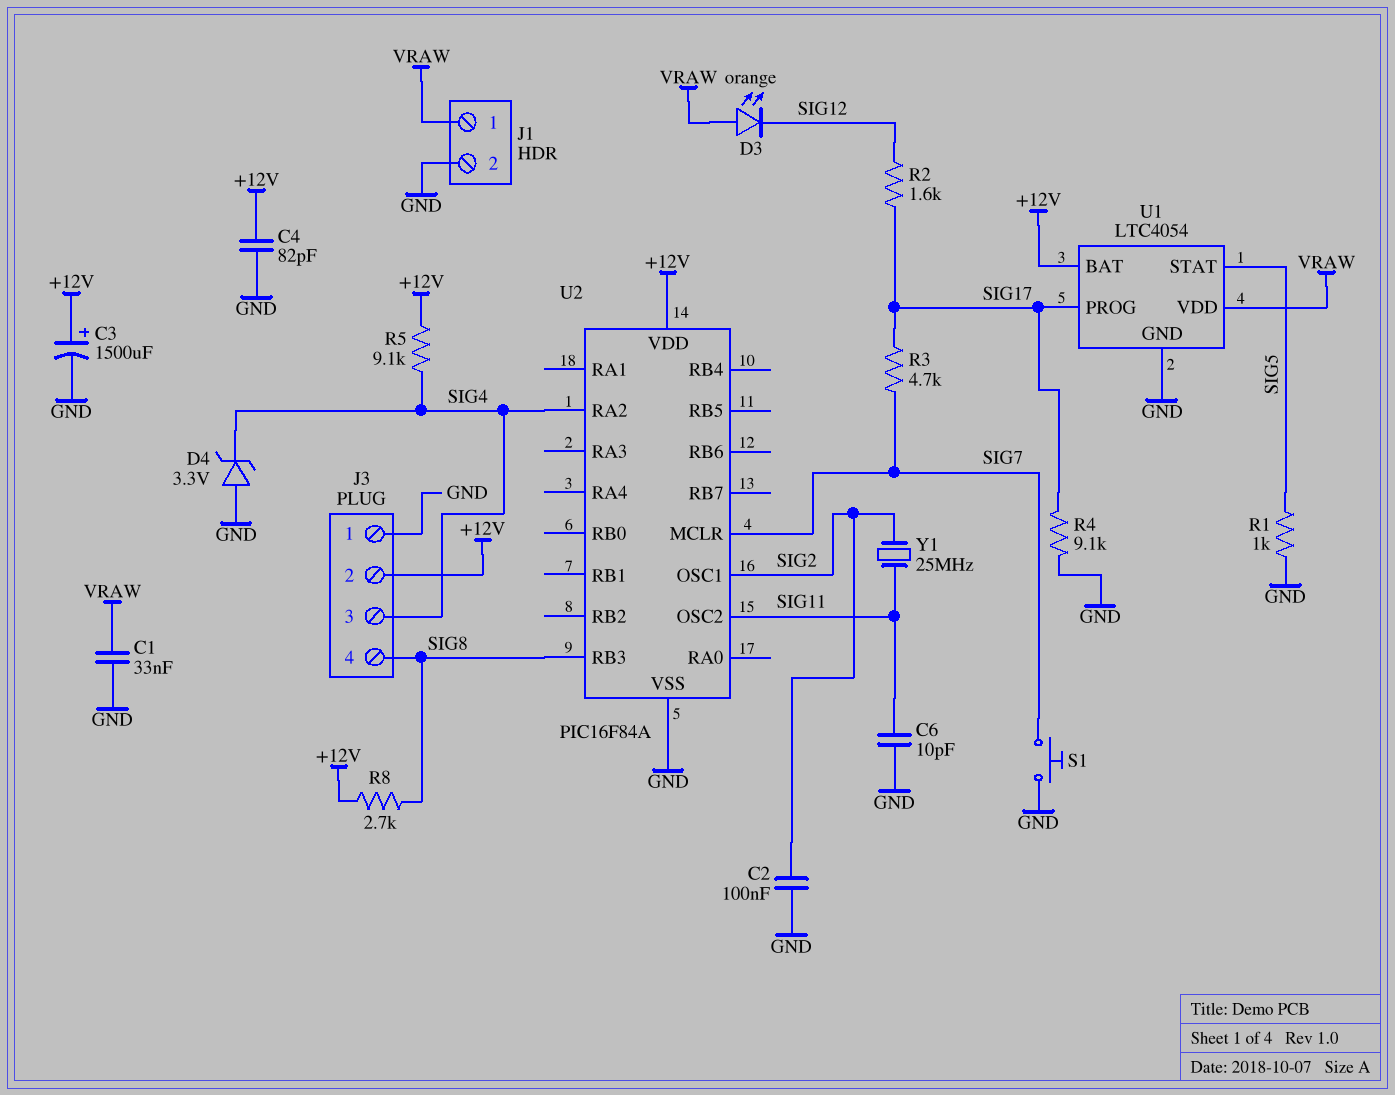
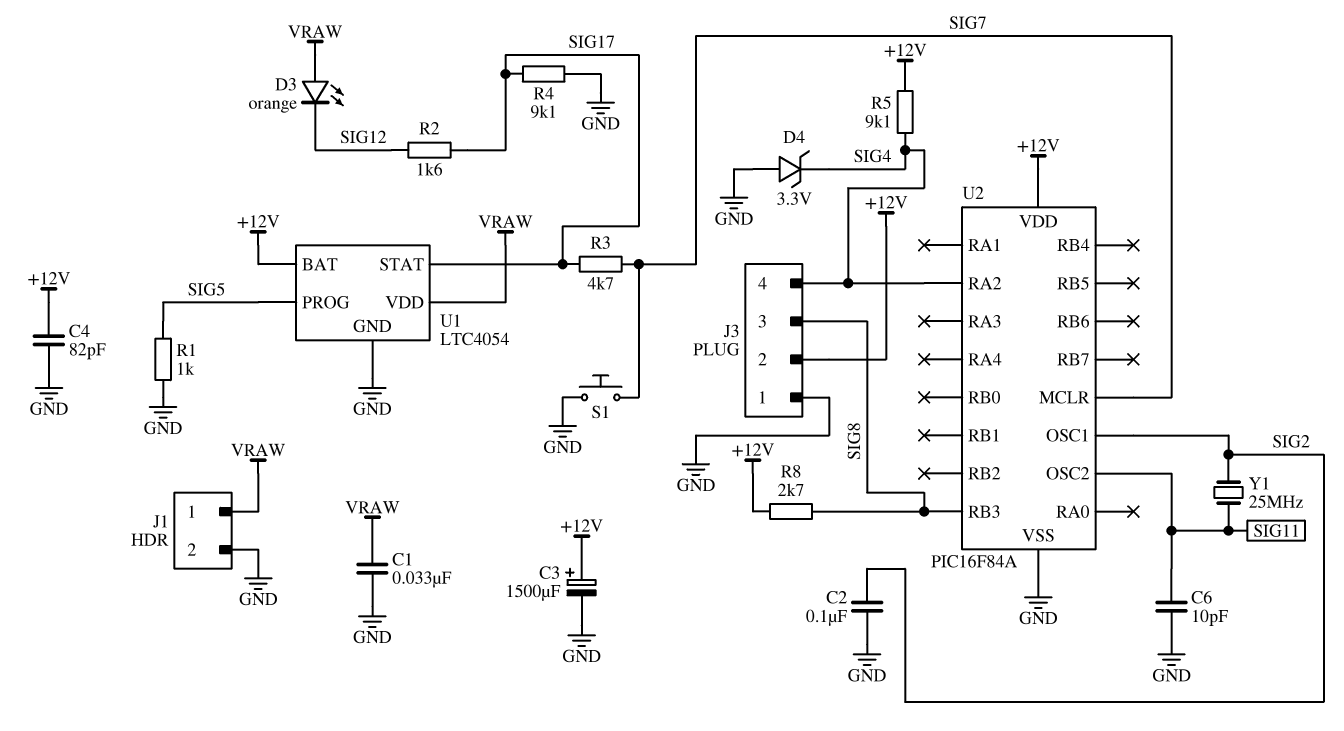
J3 pin 3: SIG4 -> SIG8
J3 pin 4: SIG8 -> SIG4
U1 pin PROG: SIG17 -> SIG5
U1 pin STAT: SIG5 -> SIG17

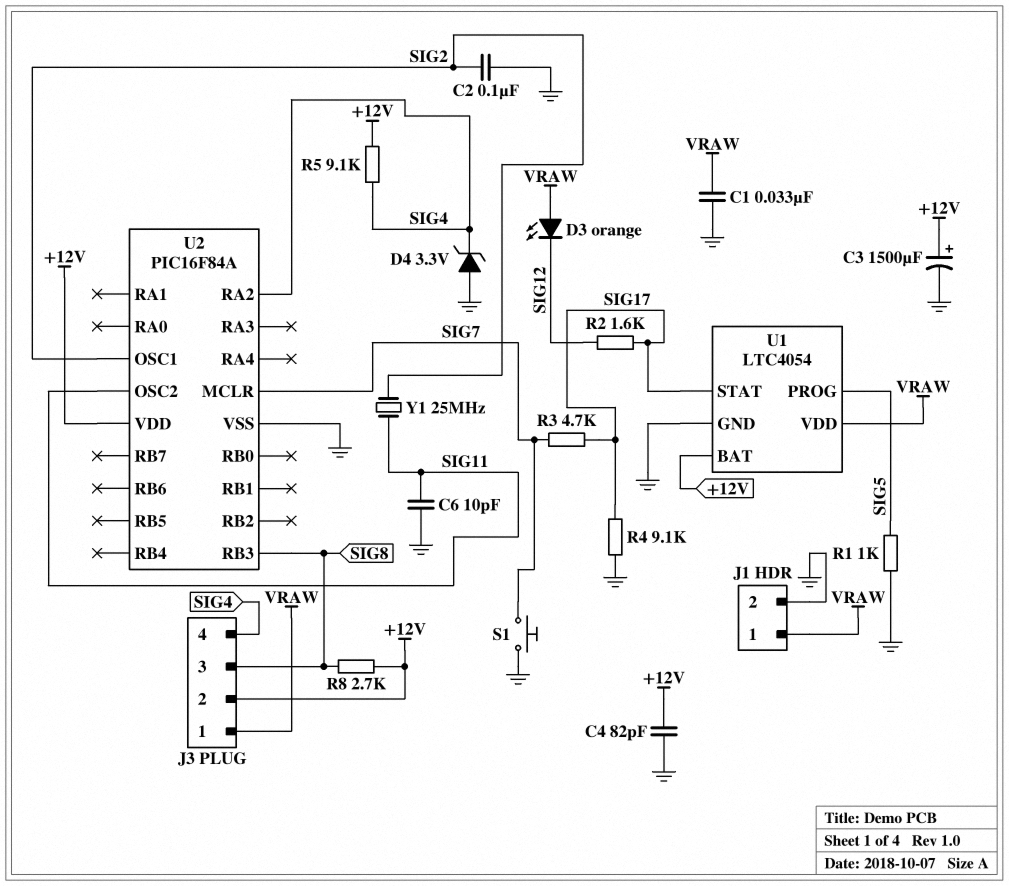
J3 pin 1: GND -> VRAW

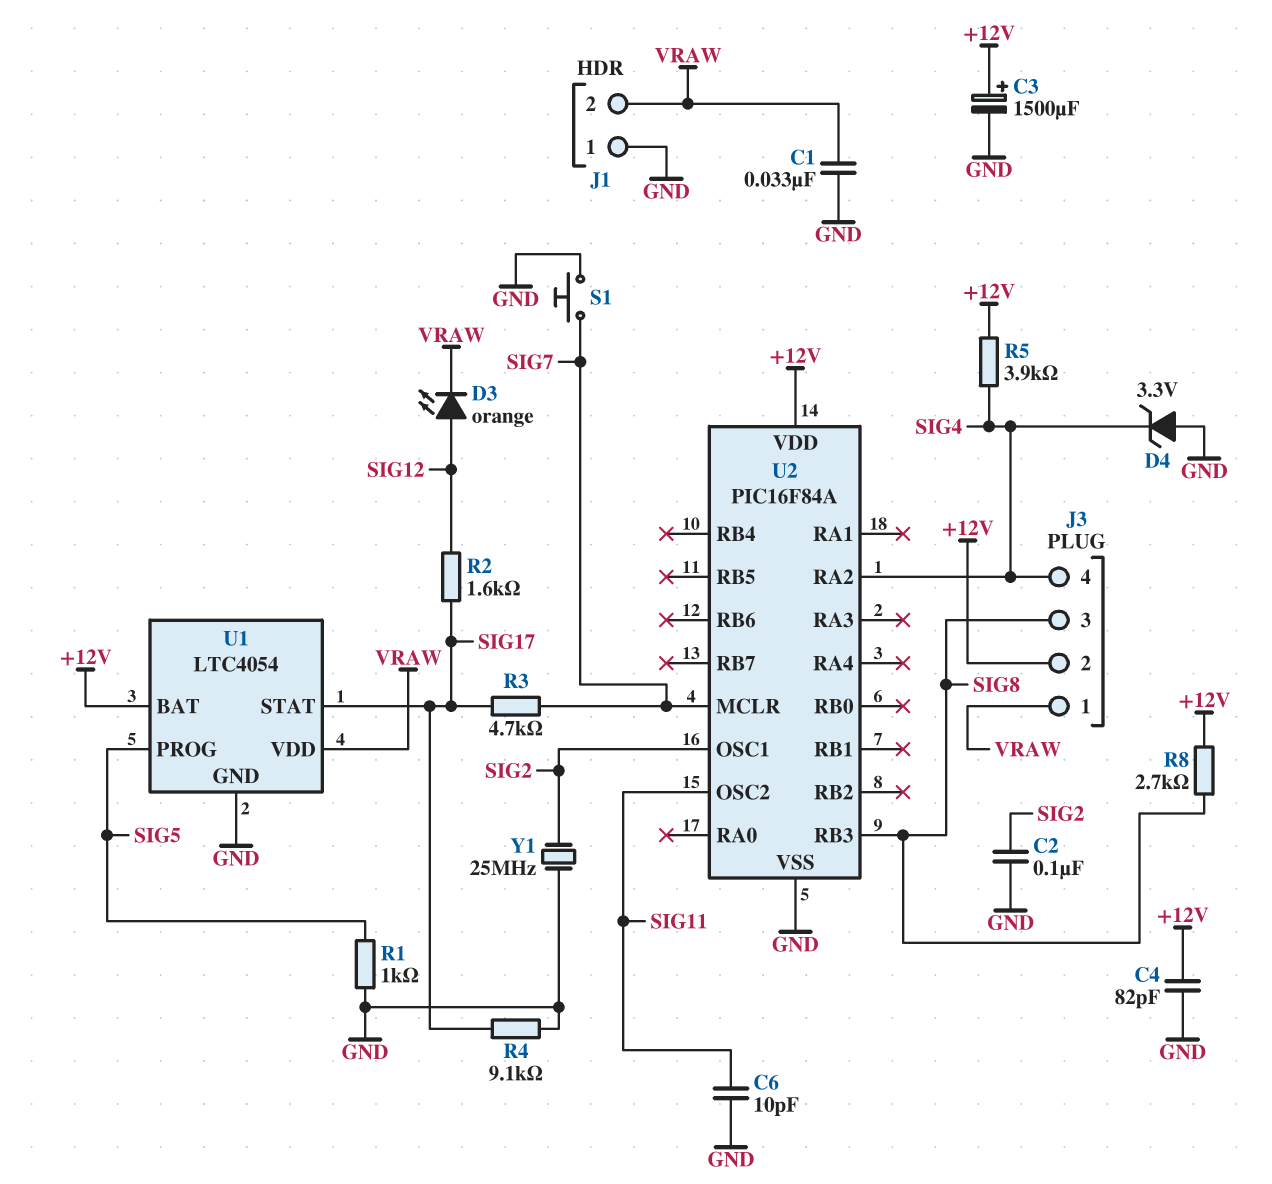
D3: LED orange (A VRAW, K SIG12) -> LED orange (A SIG12, K VRAW)
J1 pin 1: VRAW -> GND
J1 pin 2: GND -> VRAW
R5: 9.1k (+12V, SIG4) -> 3.9k (+12V, SIG4)
Y1: 25MHz (SIG2, SIG11) -> 25MHz (GND, SIG2)

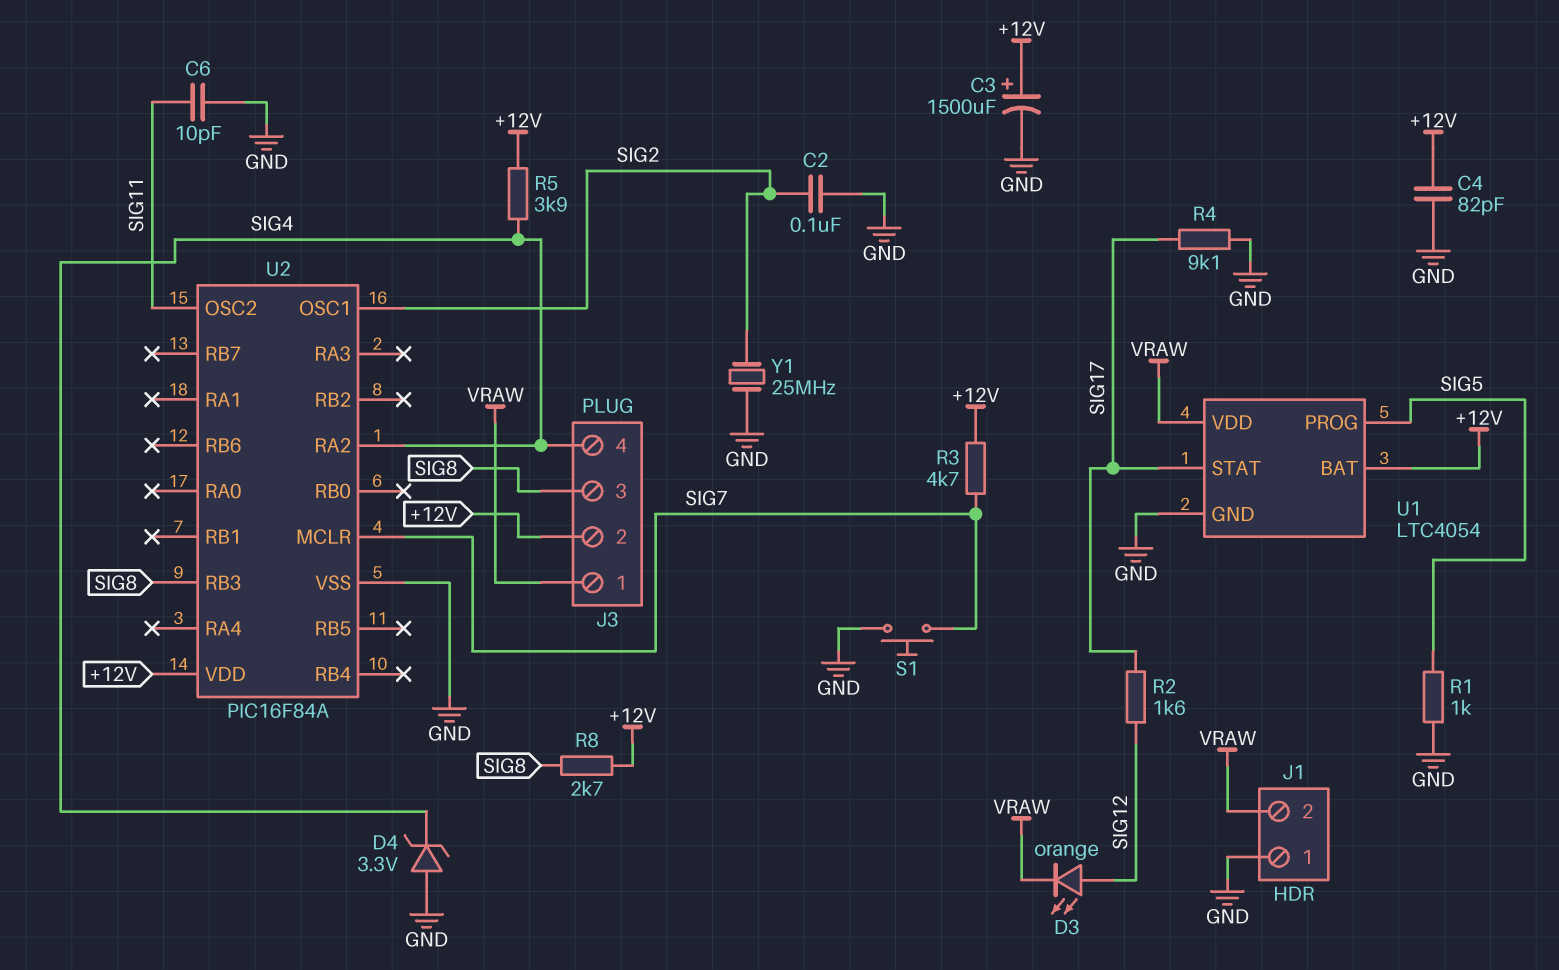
C1: 33nF (GND, VRAW) -> none
R3: 4.7k (SIG7, SIG17) -> 4.7k (+12V, SIG7)

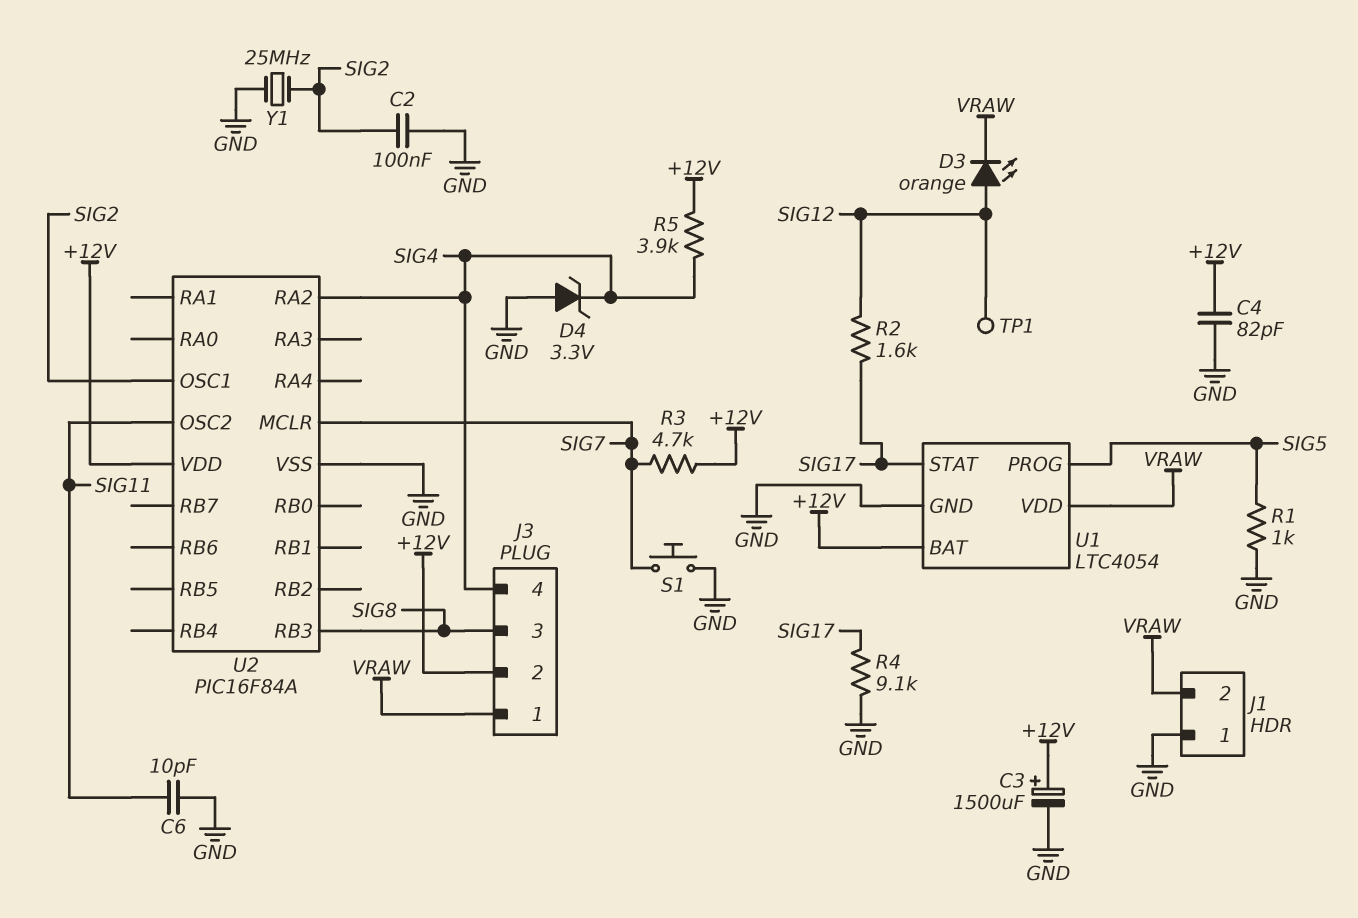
R8: 2.7k (+12V, SIG8) -> none
TP1: none -> test point (SIG12)

